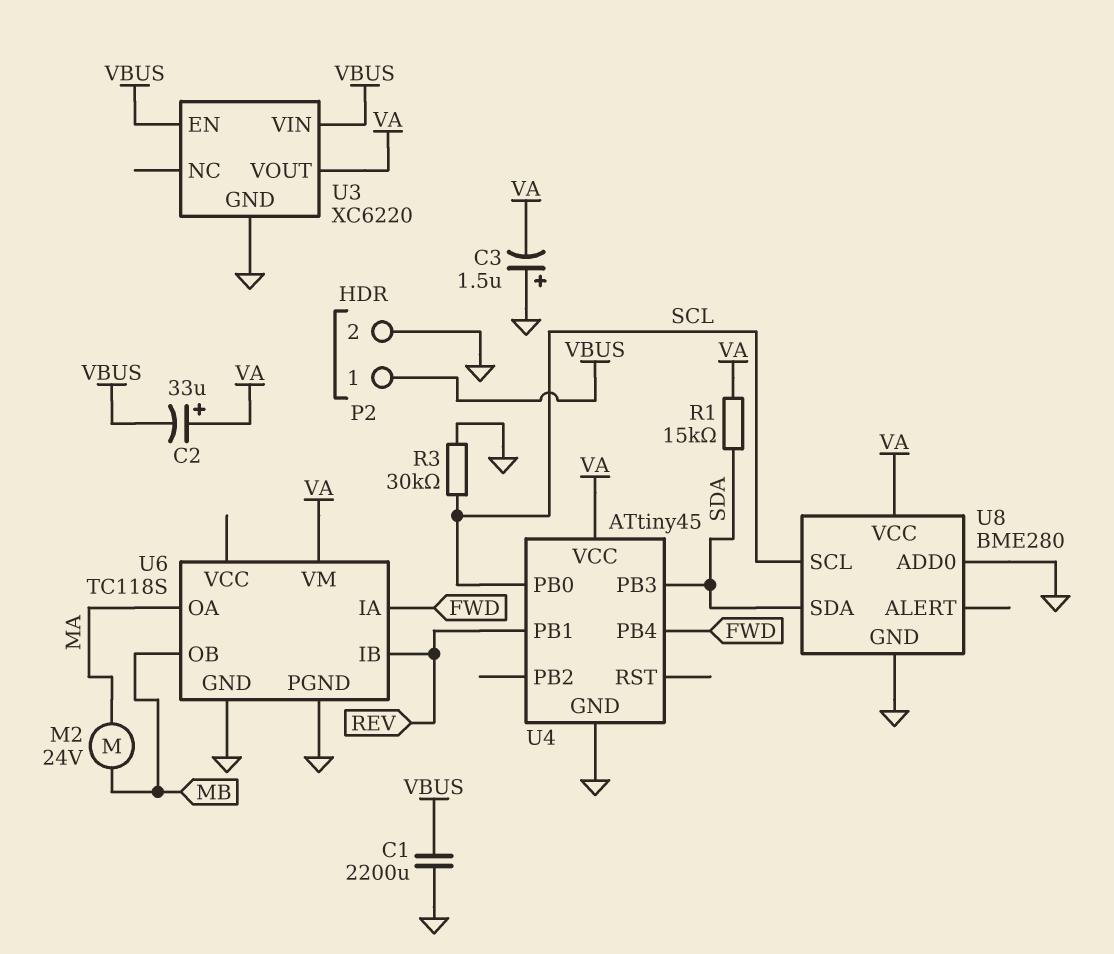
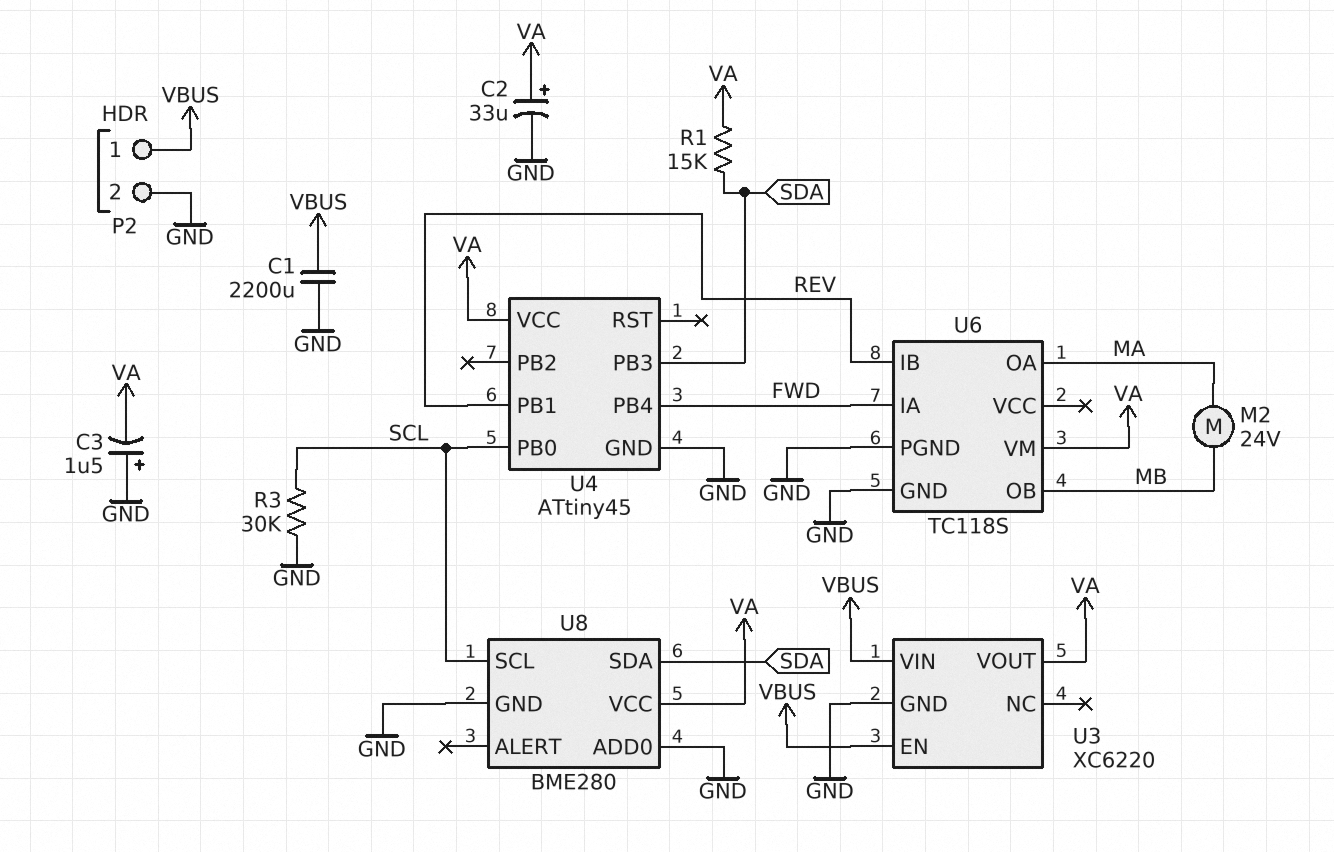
C2: 33uF (plus VA, minus VBUS) -> 33uF (plus VA, minus GND)

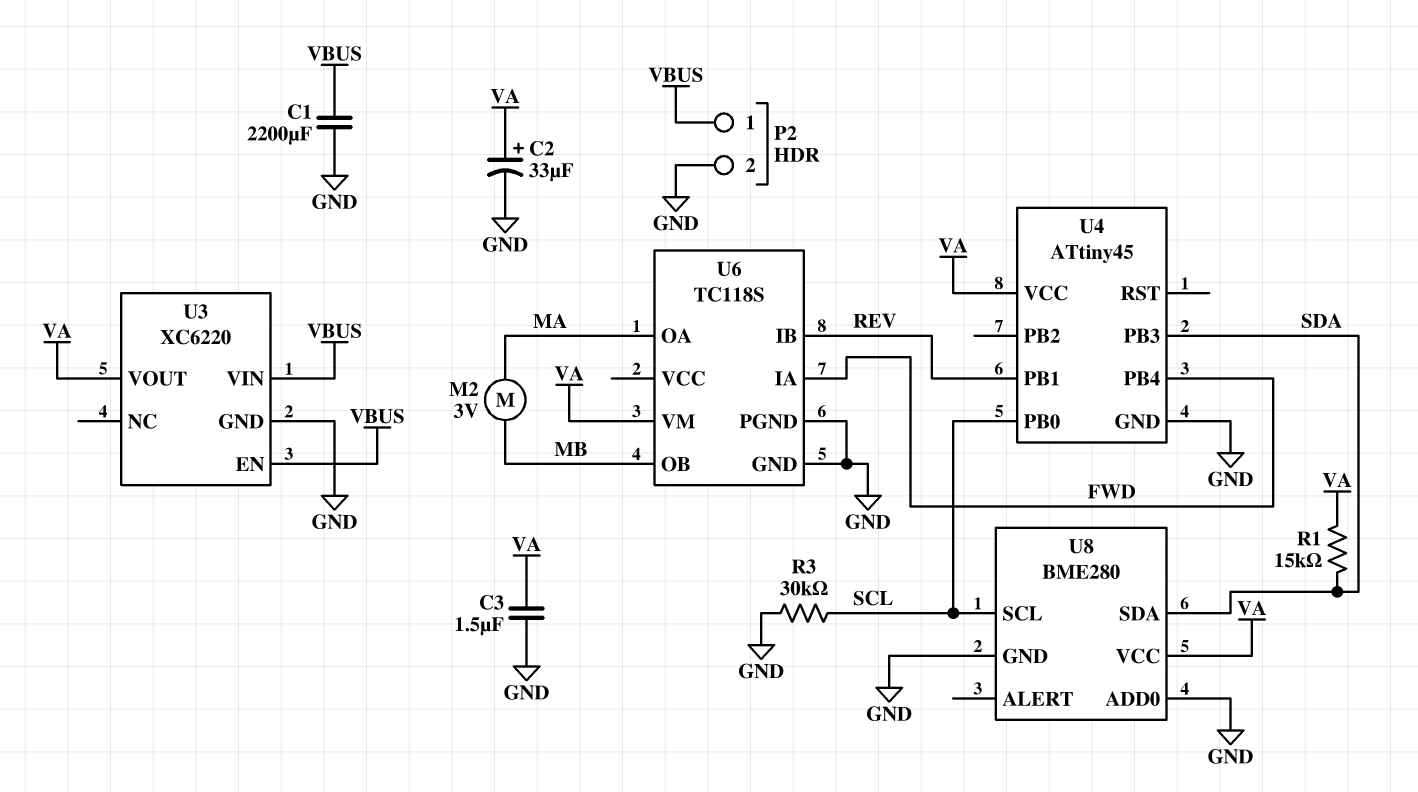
C3: 1.5uF (plus GND, minus VA) -> 1.5uF (GND, VA)
M2: motor 24V (MA, MB) -> motor 3V (MA, MB)

